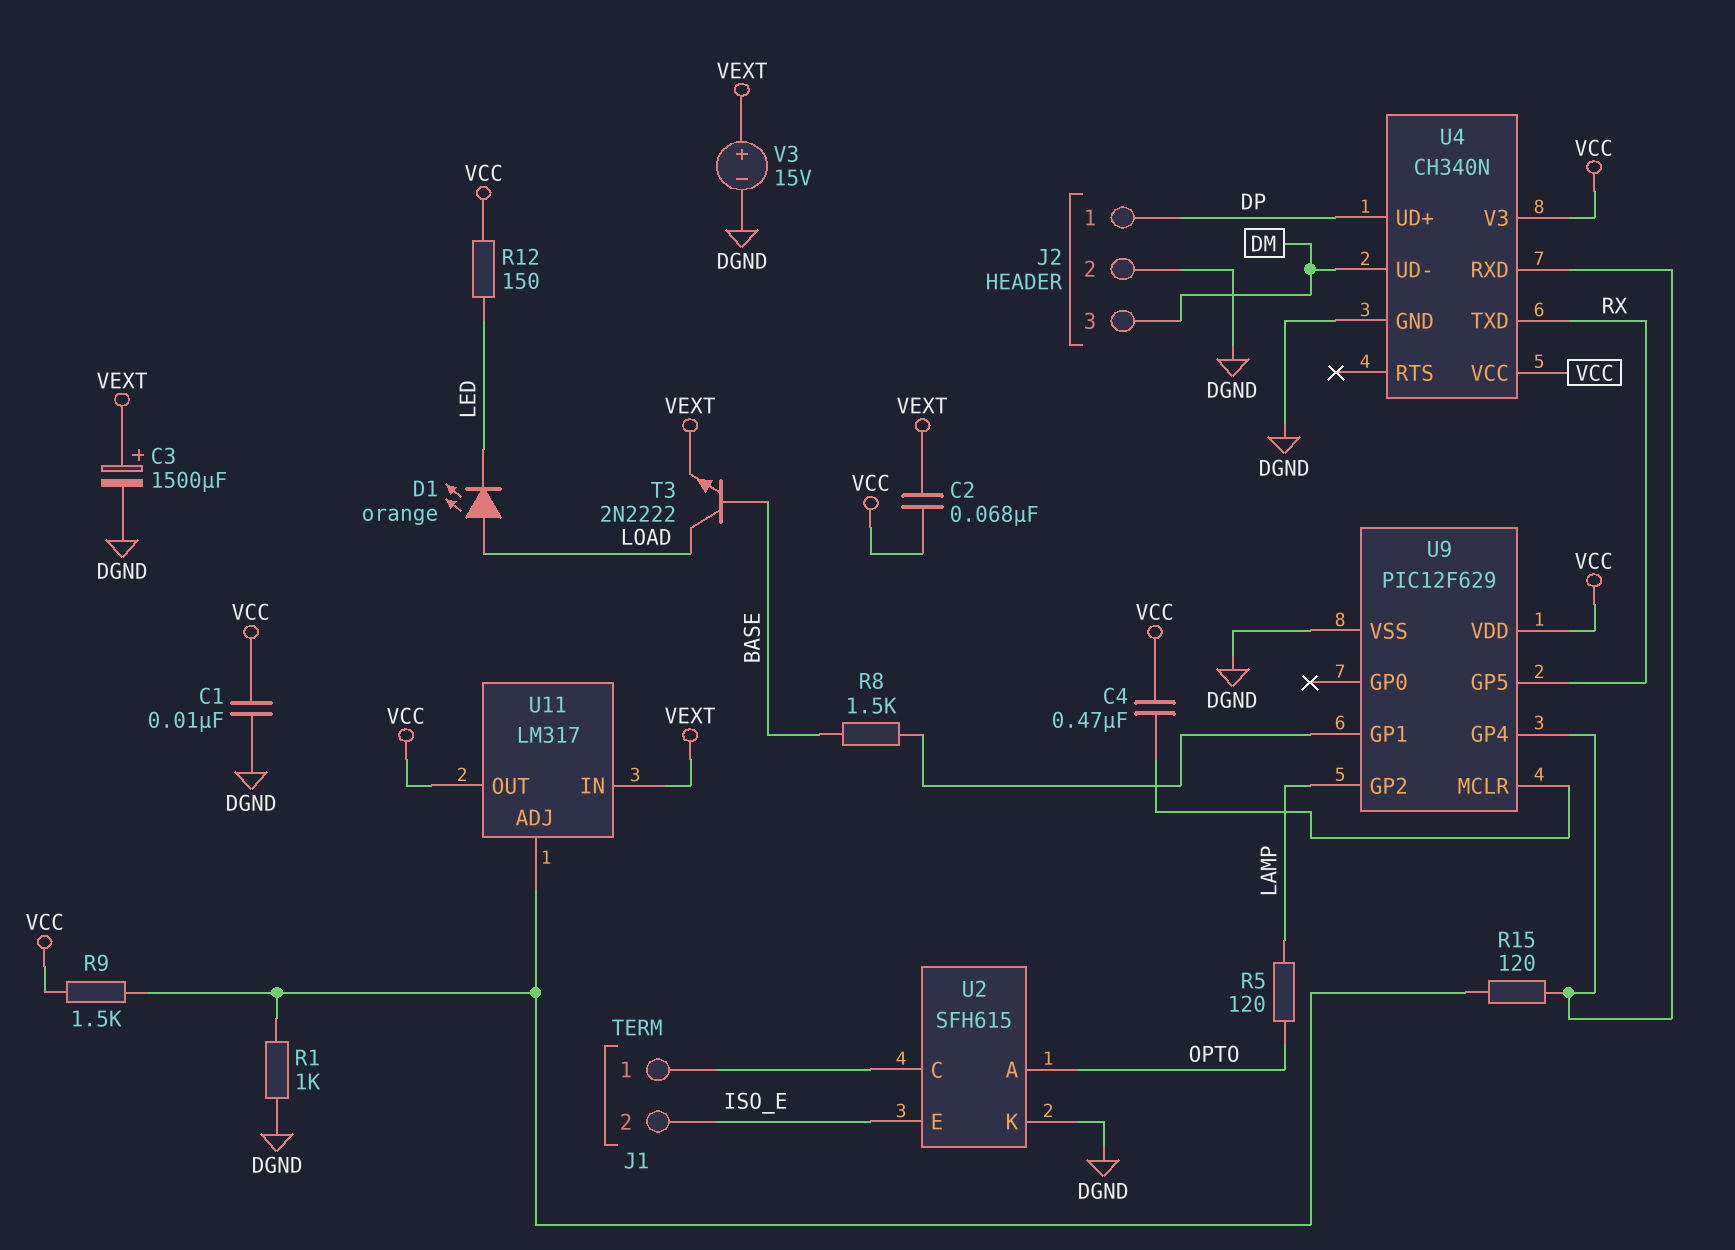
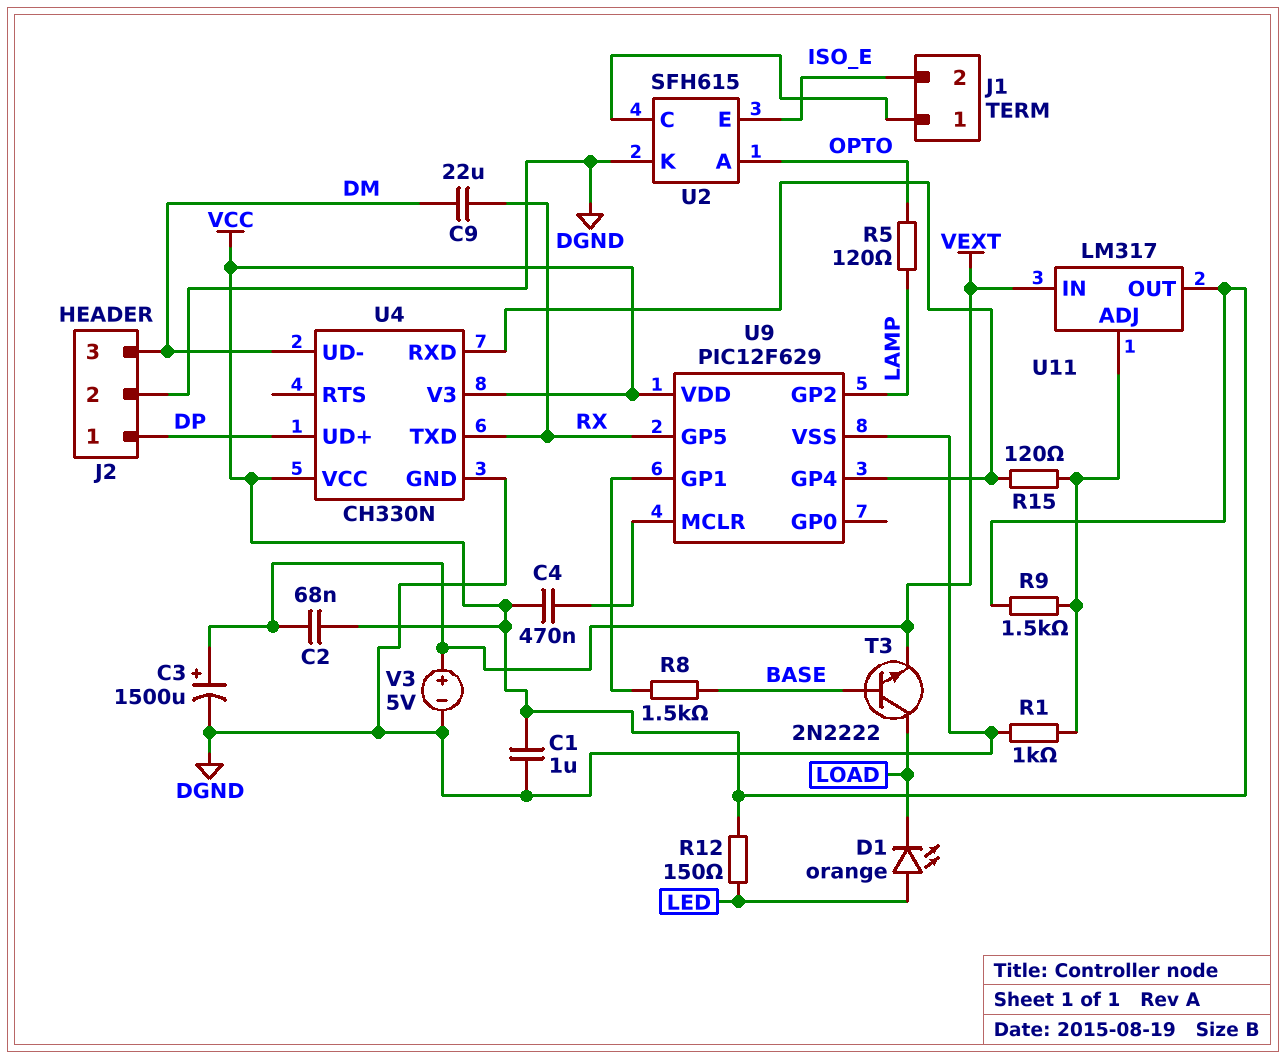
C1: 10nF (DGND, VCC) -> 1uF (DGND, VCC)
C9: none -> 22uF (DM, RX)
D1: LED orange (A LOAD, K LED) -> LED orange (A LED, K LOAD)
U4: CH340N -> CH330N
V3: 15V (plus VEXT, minus DGND) -> 5V (plus VEXT, minus DGND)

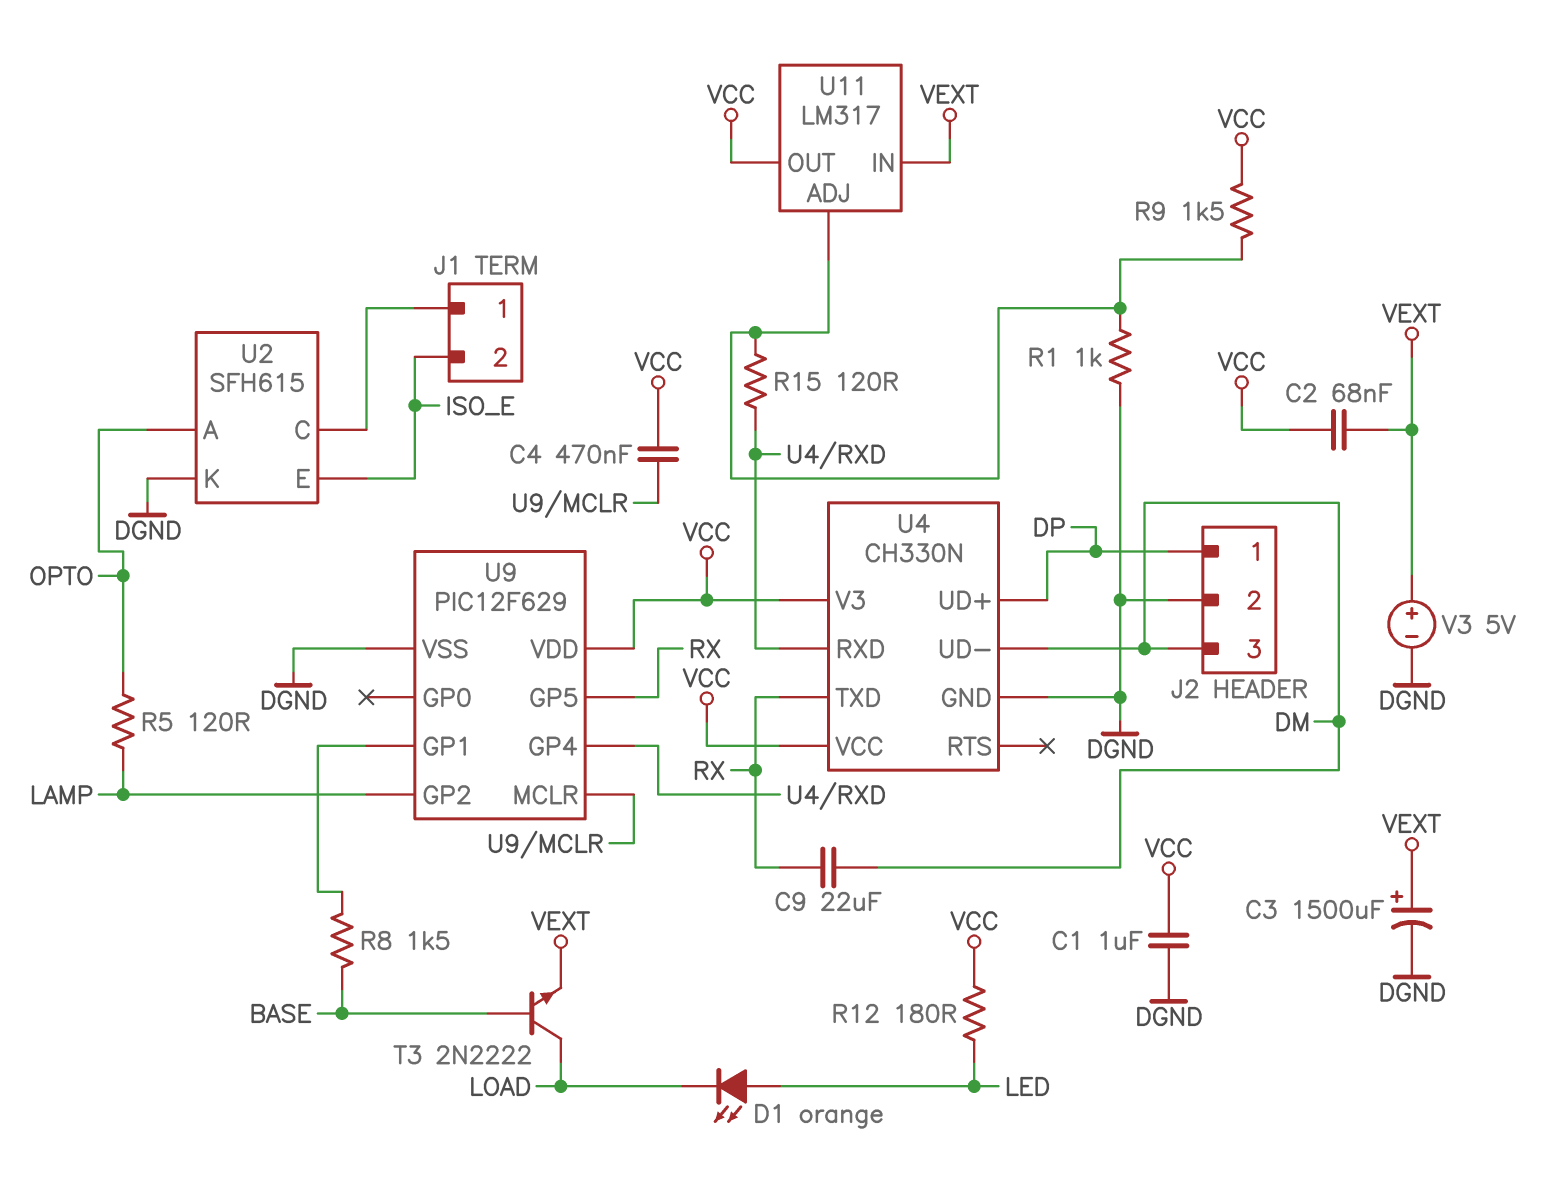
R12: 150 (LED, VCC) -> 180 (LED, VCC)

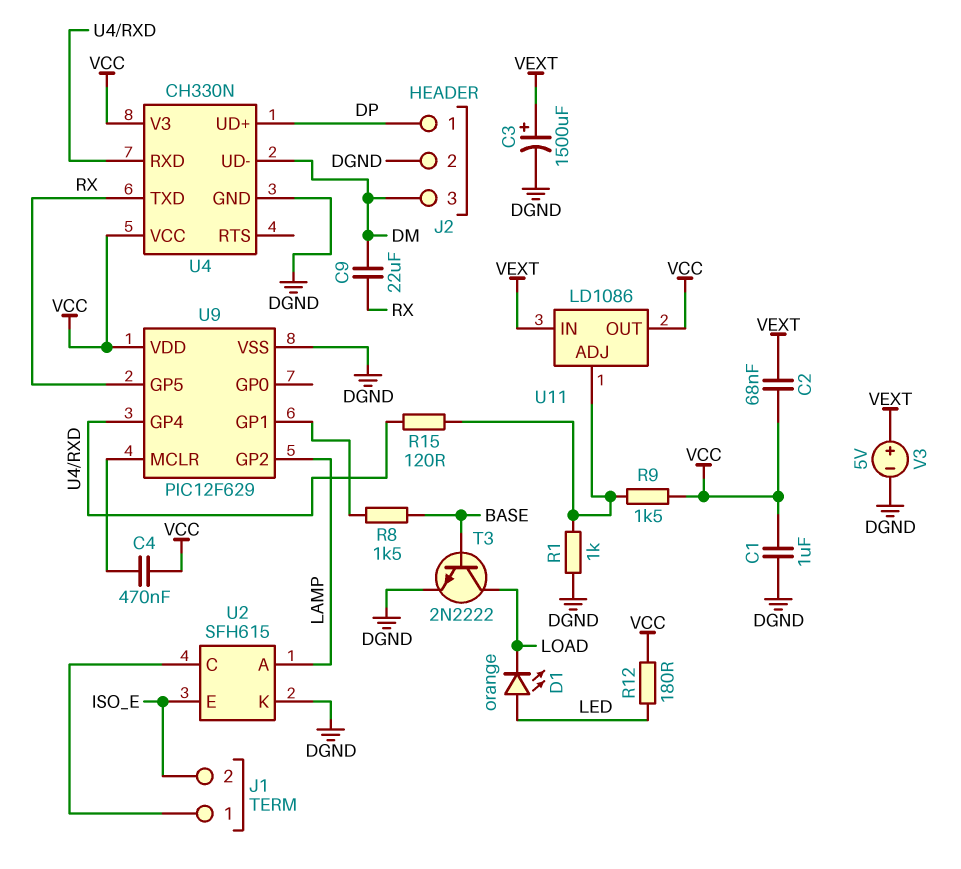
R5: 120 (LAMP, OPTO) -> none
T3: NPN 2N2222 (B BASE, C LOAD, E VEXT) -> NPN 2N2222 (B BASE, C LOAD, E DGND)
U2 pin A: OPTO -> LAMP
U11: LM317 -> LD1086

